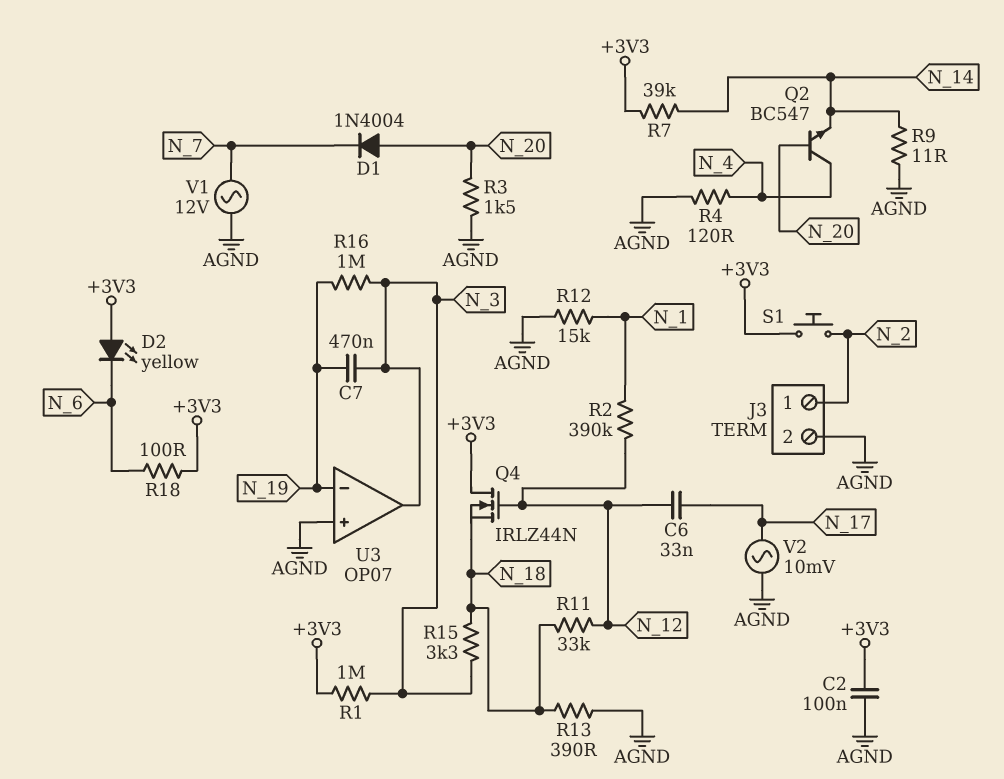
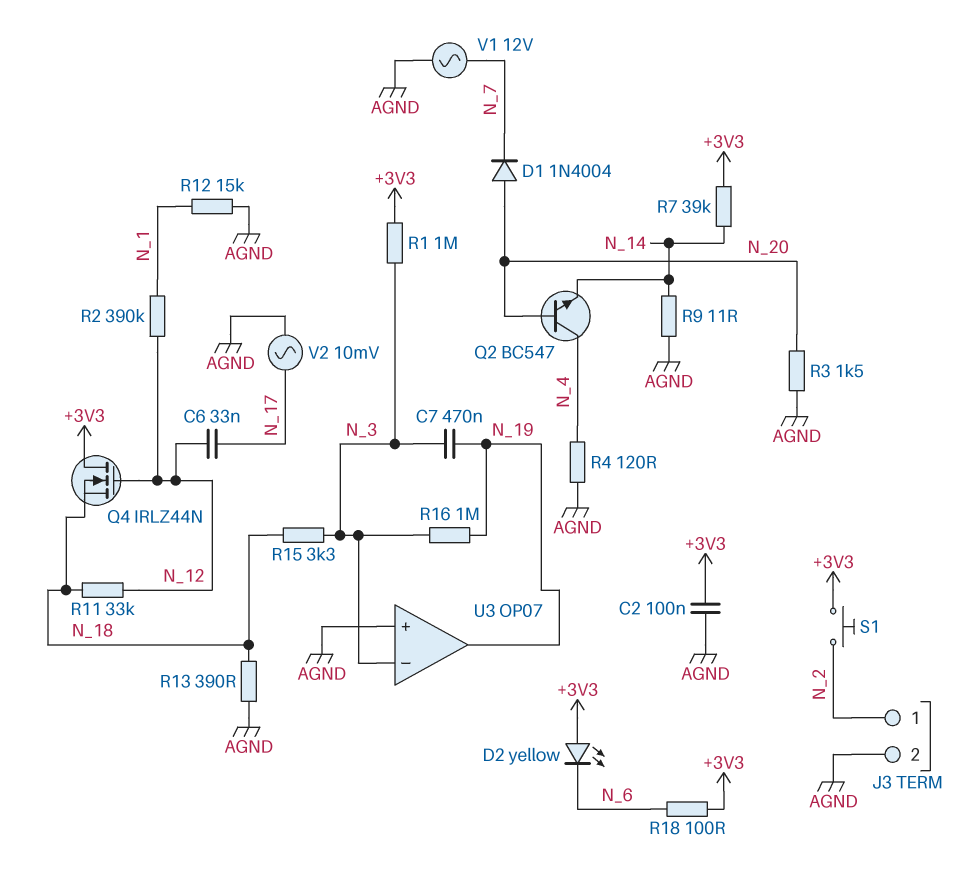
U3 pin in-: N_19 -> N_3
U3 pin out: N_3 -> N_19

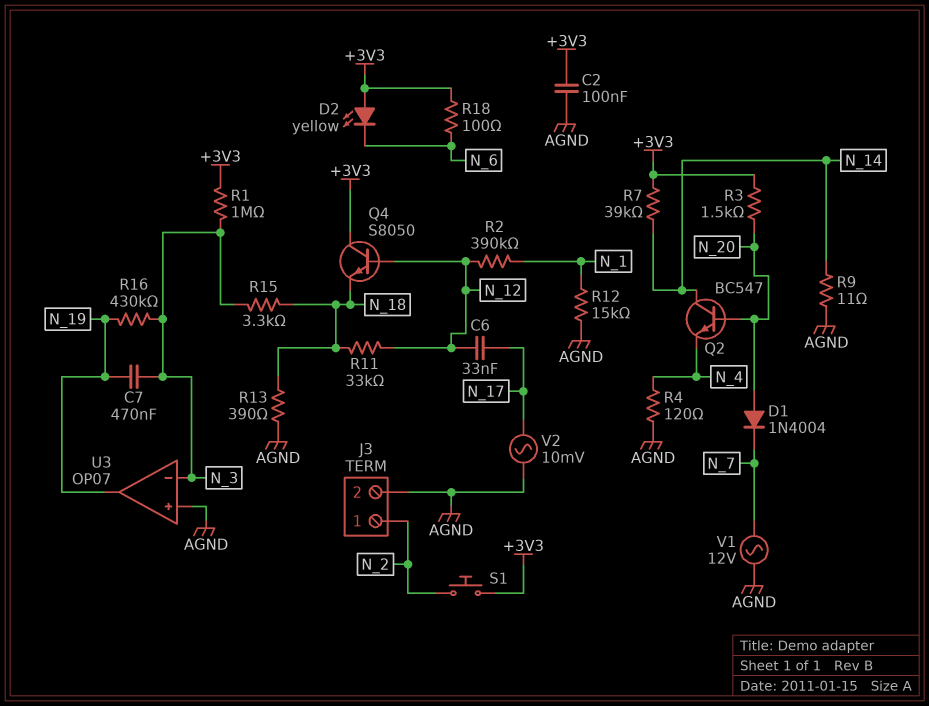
Q2: NPN BC547 (B N_20, C N_4, E N_14) -> NPN BC547 (B N_20, C N_14, E N_4)
Q4: NMOS IRLZ44N (G N_12, D +3V3, S N_18) -> NPN S8050 (B N_12, C +3V3, E N_18)
R3: 1.5k (AGND, N_20) -> 1.5k (+3V3, N_20)
R16: 1M (N_3, N_19) -> 430k (N_3, N_19)

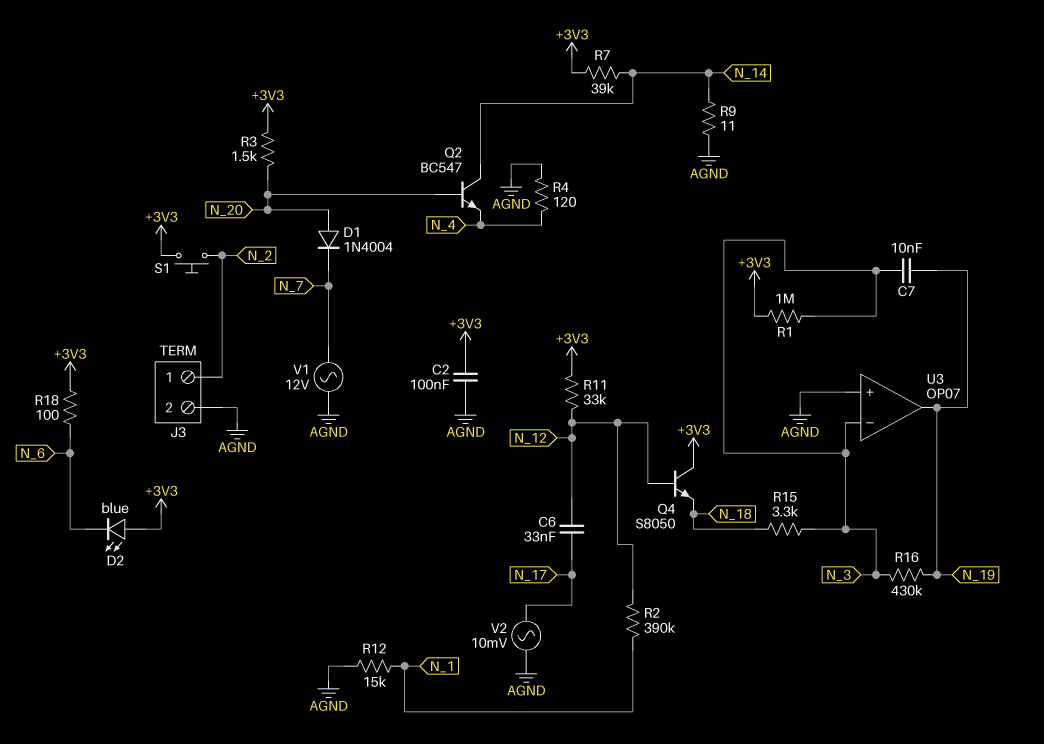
C7: 470nF (N_3, N_19) -> 10nF (N_3, N_19)
D2: LED yellow (A +3V3, K N_6) -> LED blue (A +3V3, K N_6)
R11: 33k (N_12, N_18) -> 33k (+3V3, N_12)
R13: 390 (AGND, N_18) -> none

